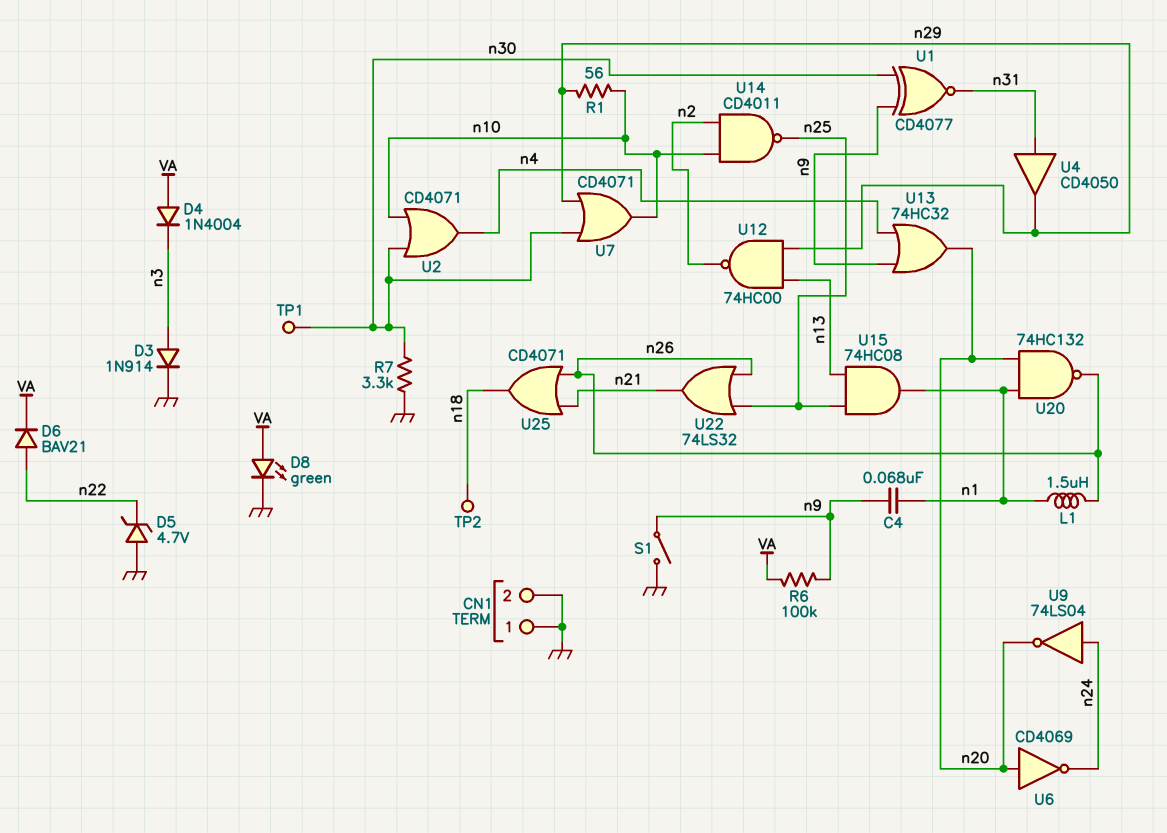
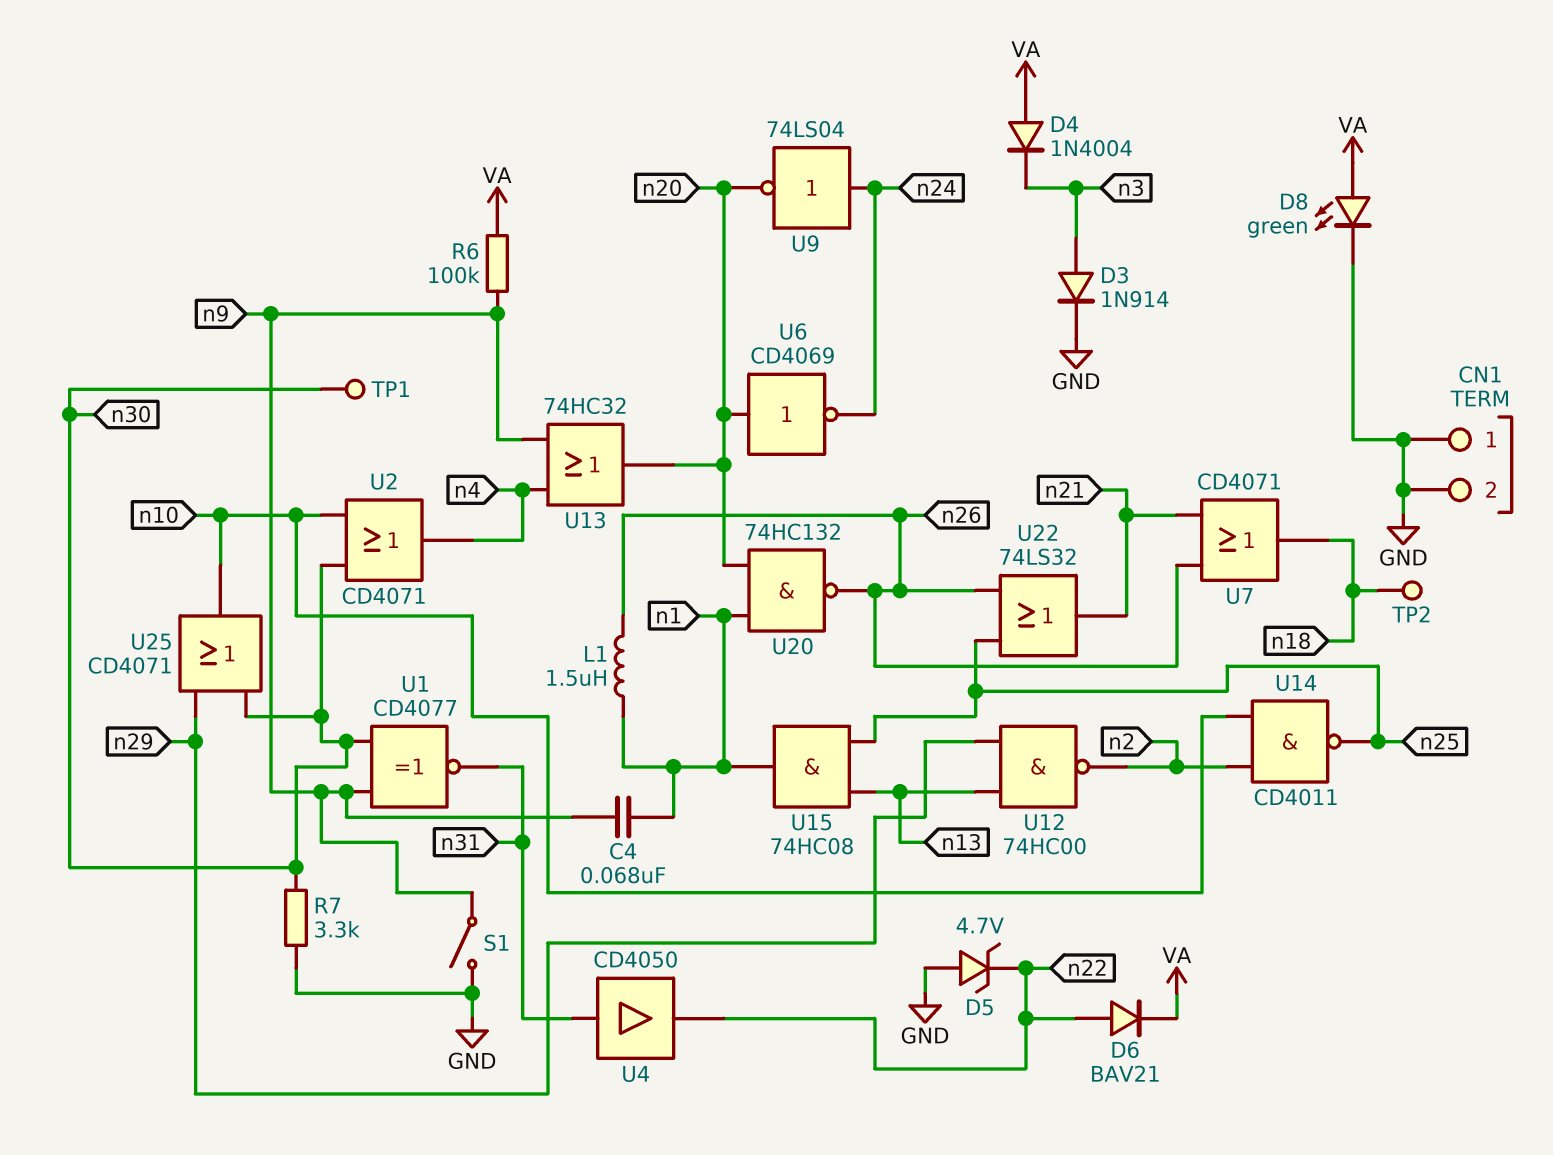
R1: 56 (n10, n29) -> none
U4: buffer CD4050 (in n31, out n29) -> buffer CD4050 (in n31, out n22)
U7: OR CD4071 (in n29, in n30, out n10) -> OR CD4071 (in n21, in n26, out n18)
U25: OR CD4071 (in n21, in n26, out n18) -> OR CD4071 (in n29, in n30, out n10)

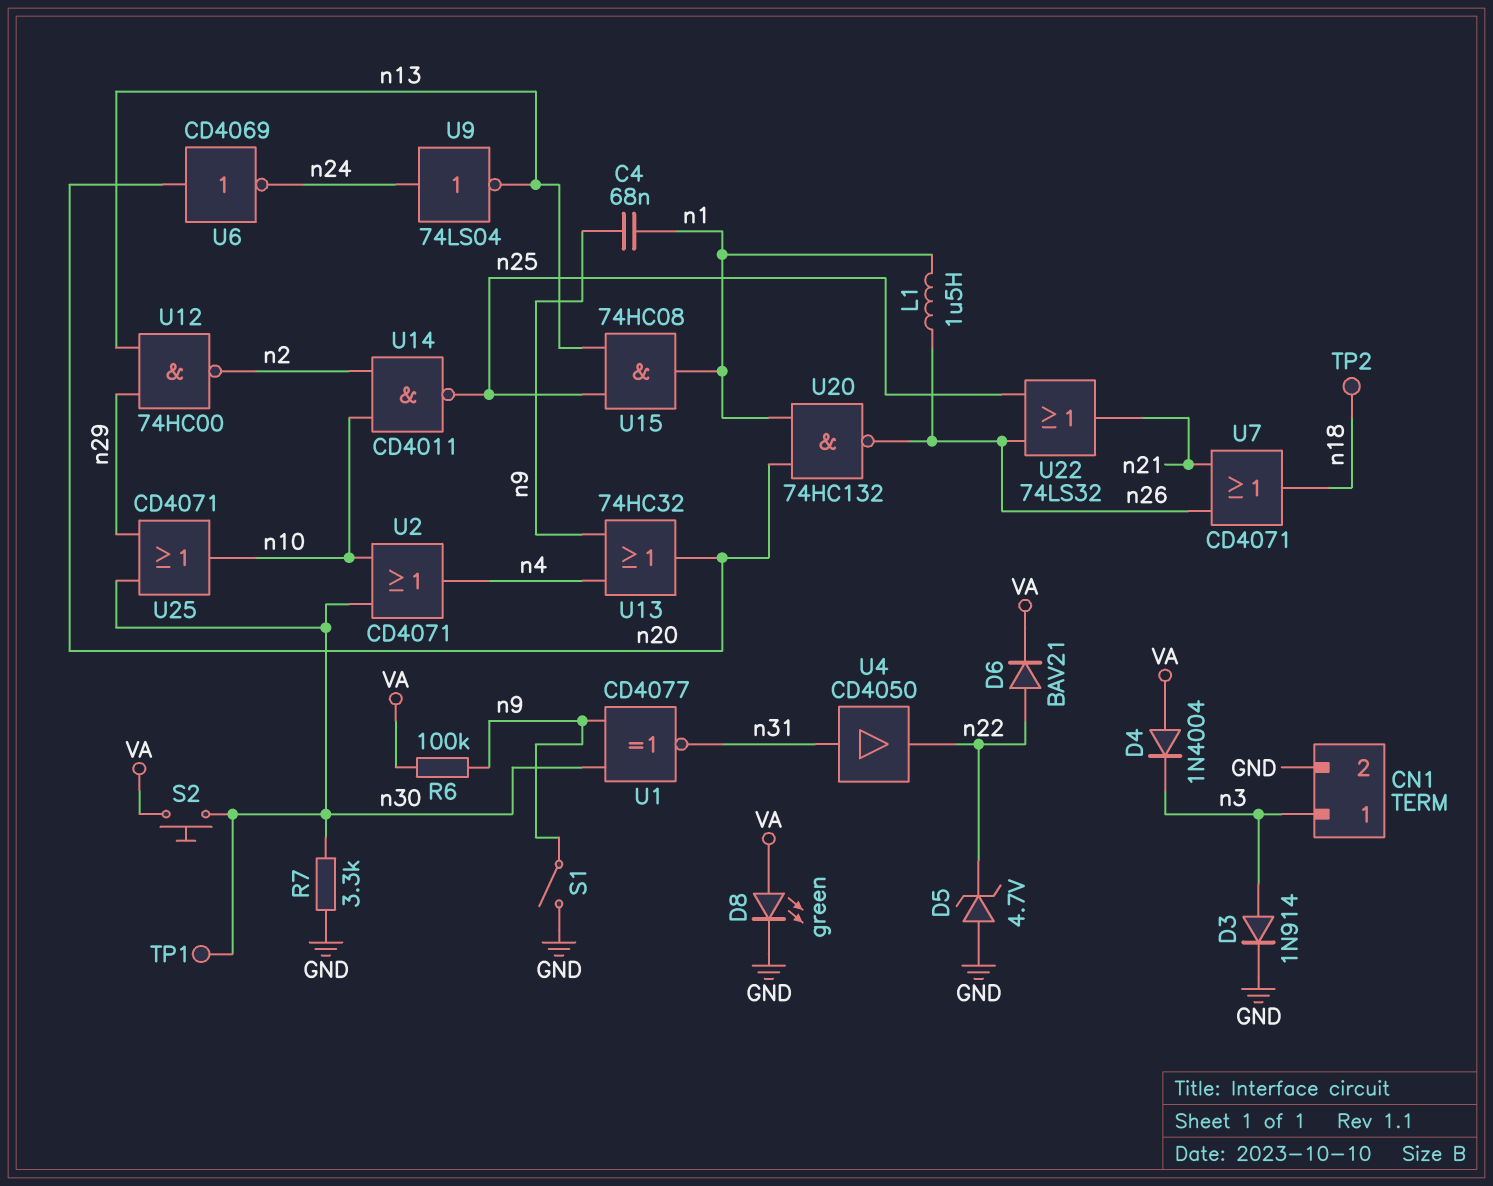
CN1 pin 1: GND -> n3
S2: none -> button (VA, n30)
U9: NOT 74LS04 (in n24, out n20) -> NOT 74LS04 (in n24, out n13)

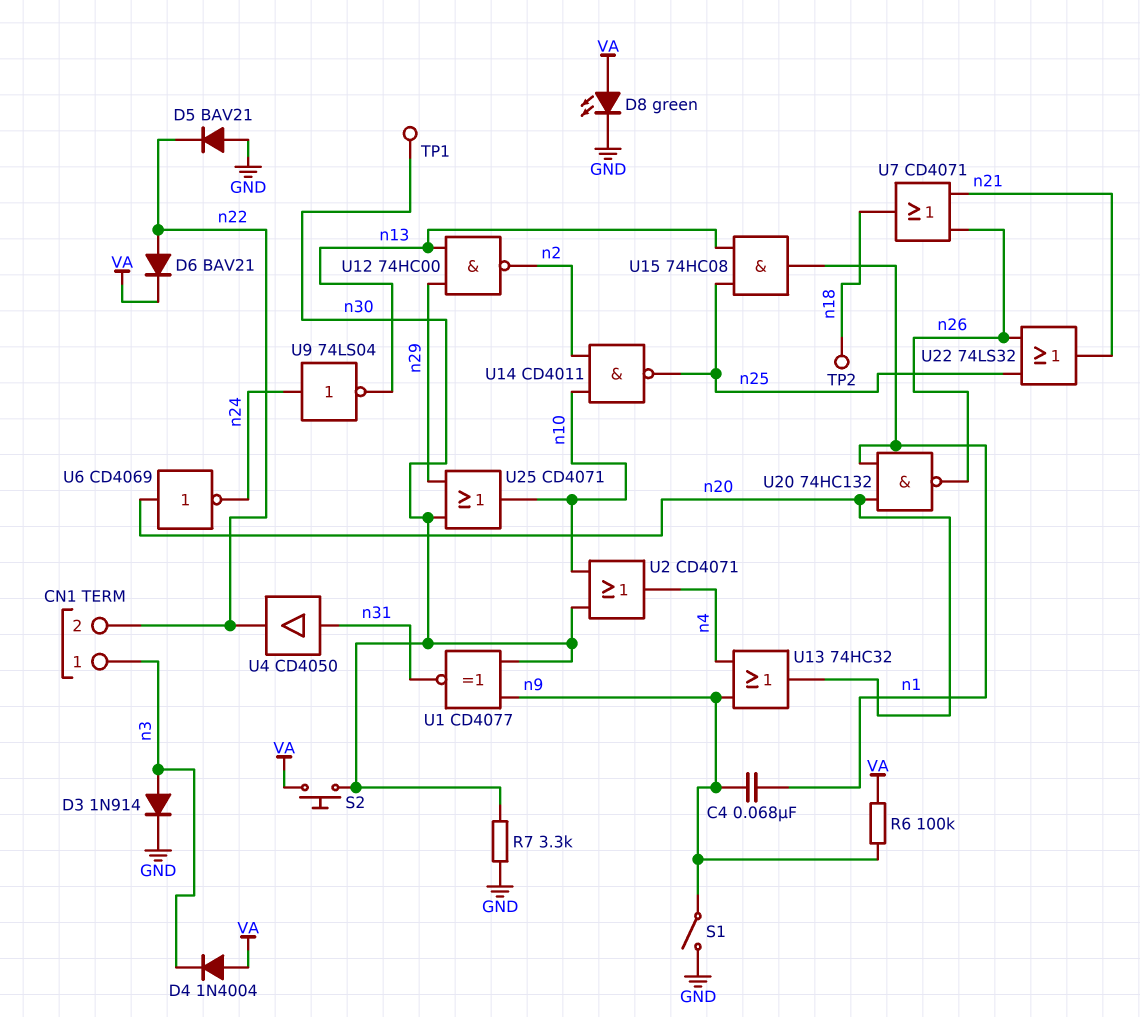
CN1 pin 2: GND -> n22
D5: zener 4.7V (A GND, K n22) -> diode BAV21 (A GND, K n22)
L1: 1.5uH (n1, n26) -> none

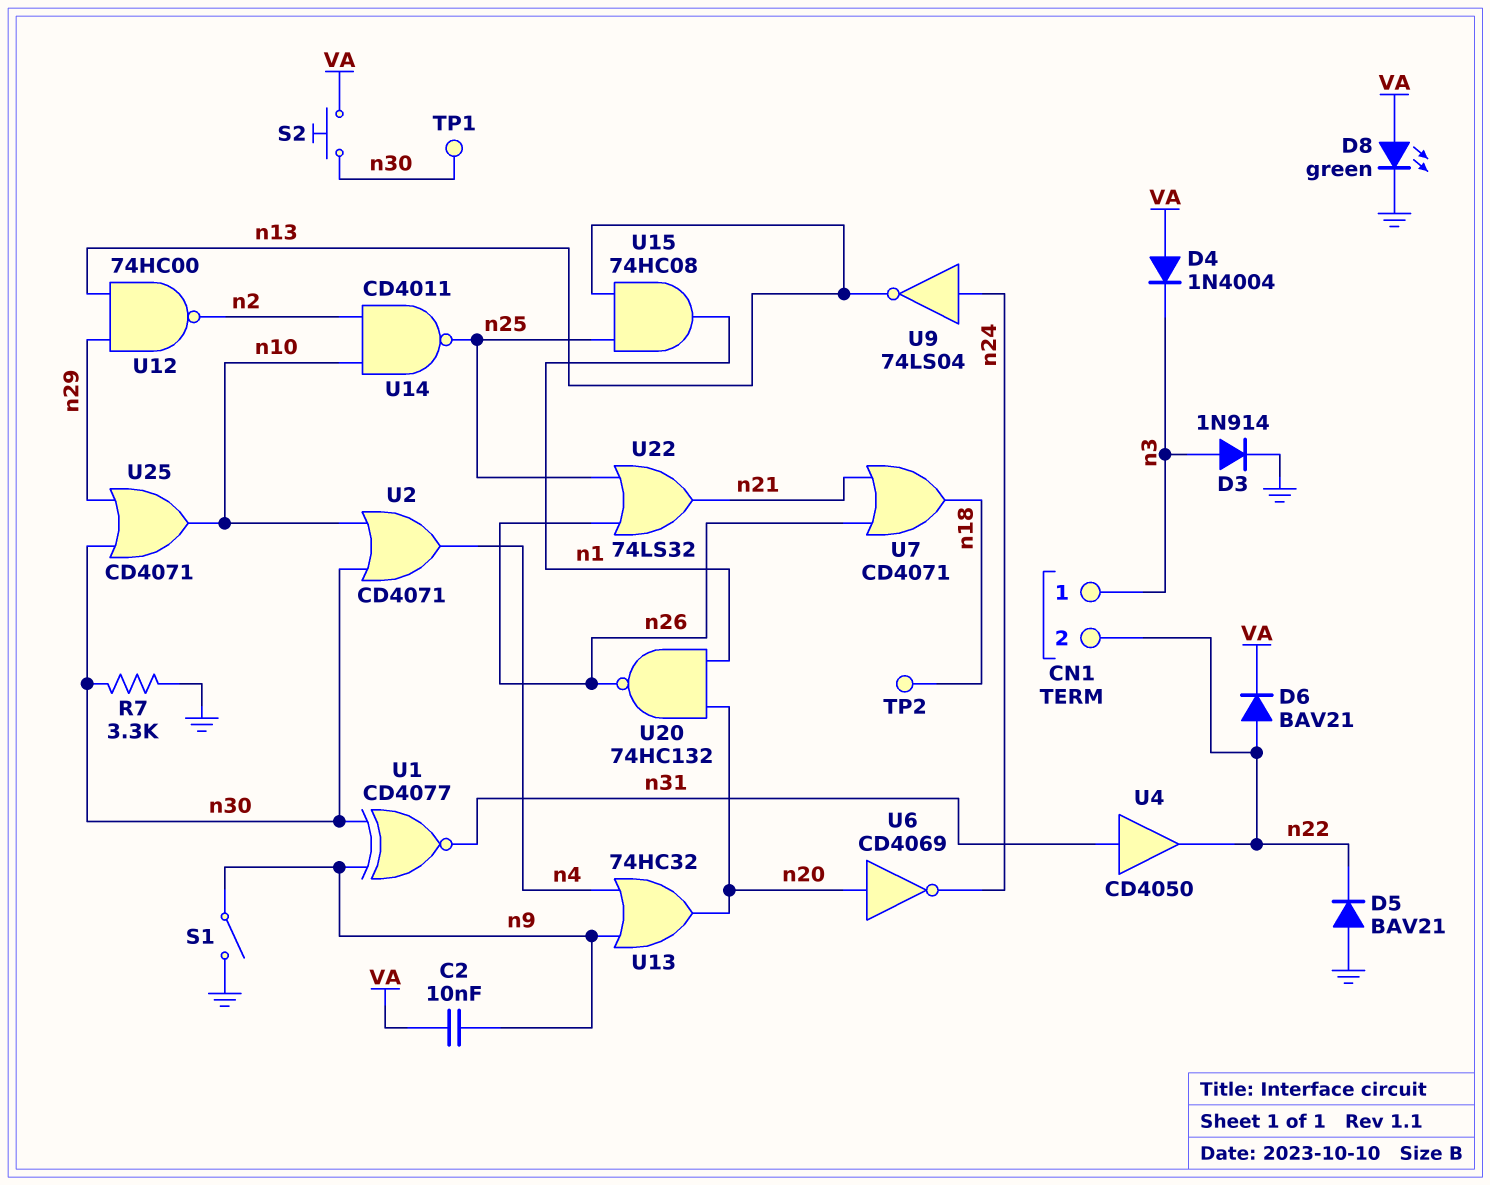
C2: none -> 10nF (VA, n9)
C4: 68nF (n1, n9) -> none
R6: 100k (VA, n9) -> none

